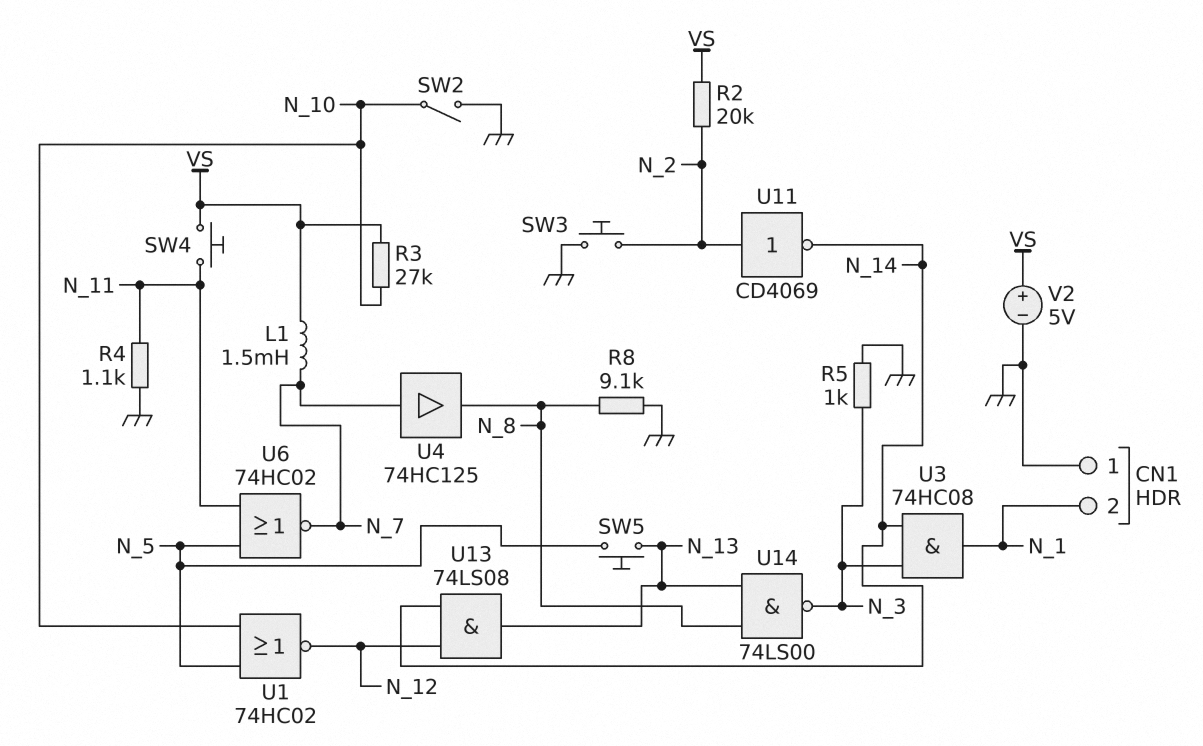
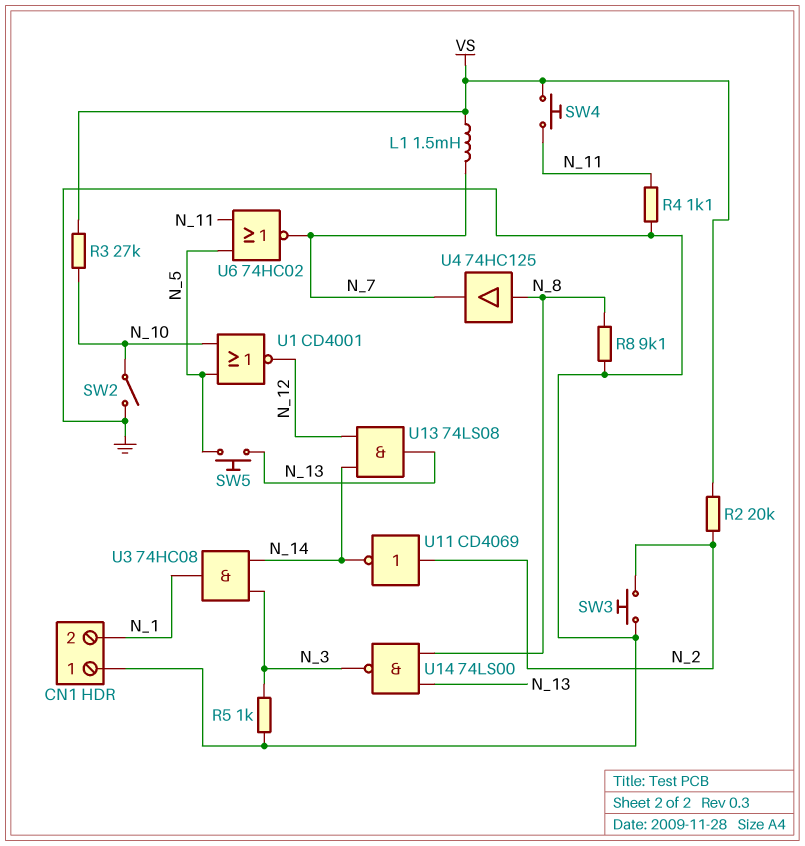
U1: NOR 74HC02 (in N_5, in N_10, out N_12) -> NOR CD4001 (in N_5, in N_10, out N_12)
U4: buffer 74HC125 (in N_7, out N_8) -> buffer 74HC125 (in N_8, out N_7)
V2: 5V (plus VS, minus GND) -> none

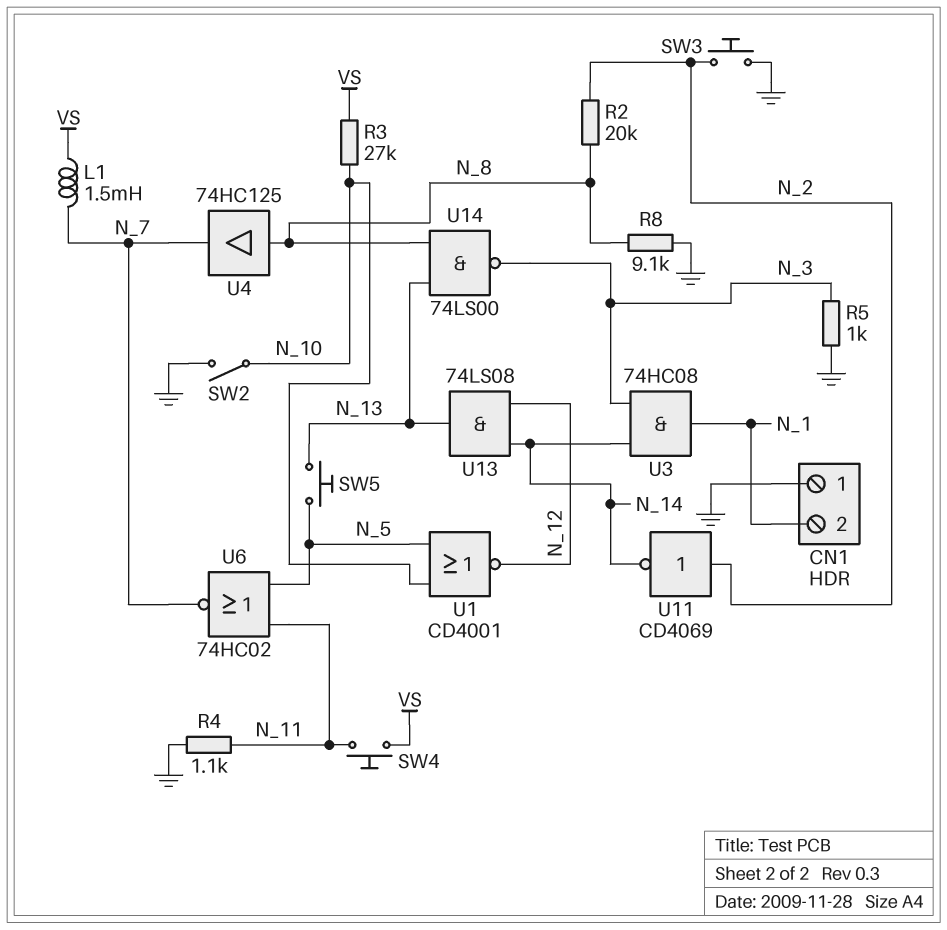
R2: 20k (N_2, VS) -> 20k (N_2, N_8)

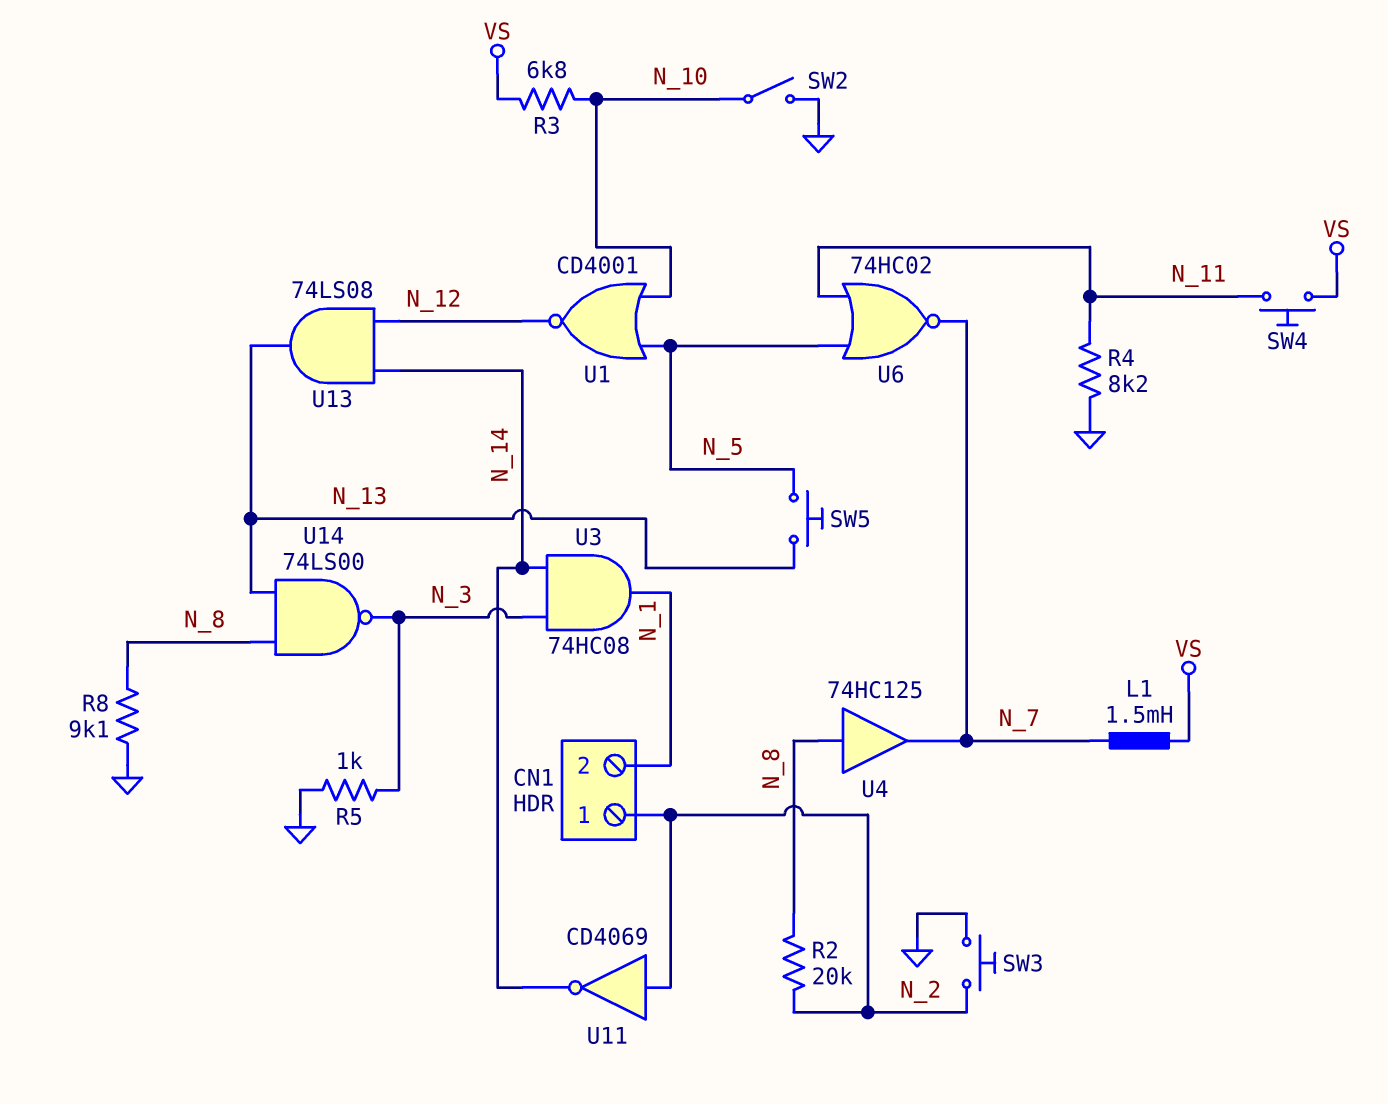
CN1 pin 1: GND -> N_2
R3: 27k (N_10, VS) -> 6.8k (N_10, VS)
R4: 1.1k (GND, N_11) -> 8.2k (GND, N_11)

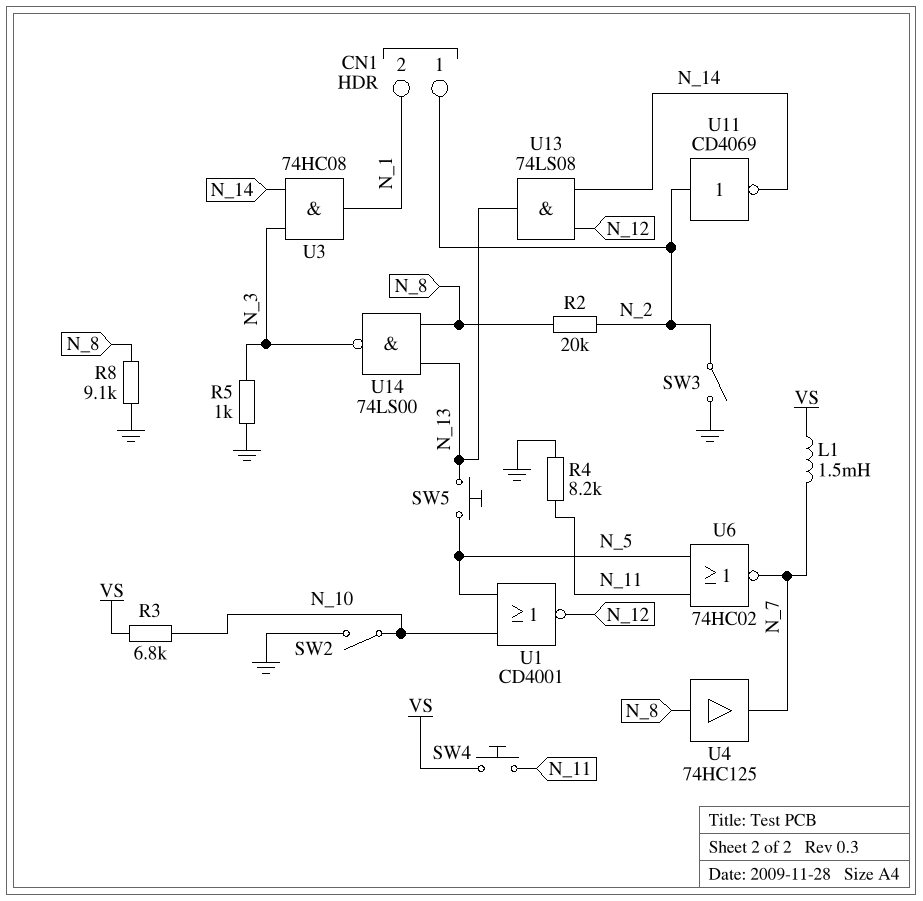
SW3: button (GND, N_2) -> switch (GND, N_2)

